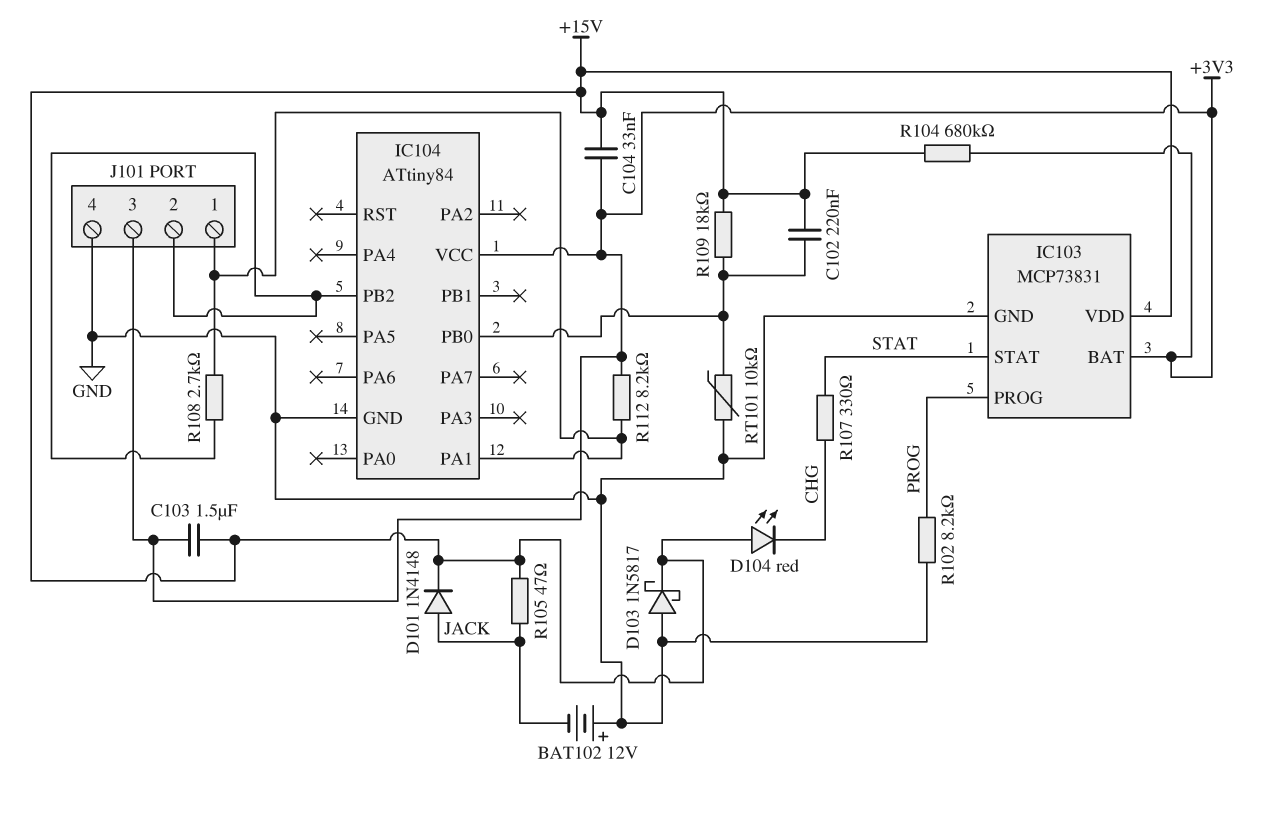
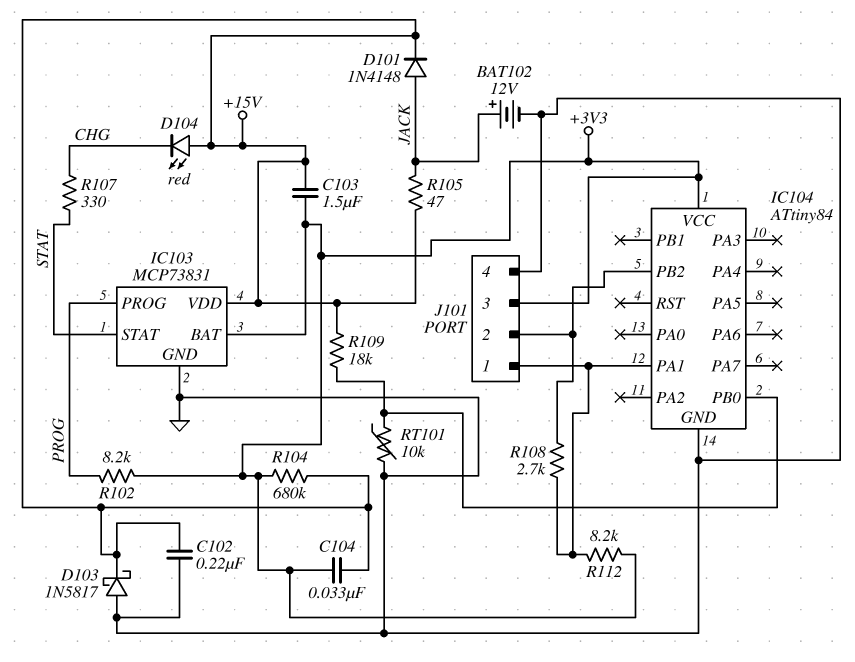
BAT102: 12V (plus GND, minus JACK) -> 12V (plus JACK, minus GND)
C102: 220nF (+15V, IC104/PB0) -> 220nF (+15V, GND)
R102: 8.2k (GND, PROG) -> 8.2k (+3V3, PROG)

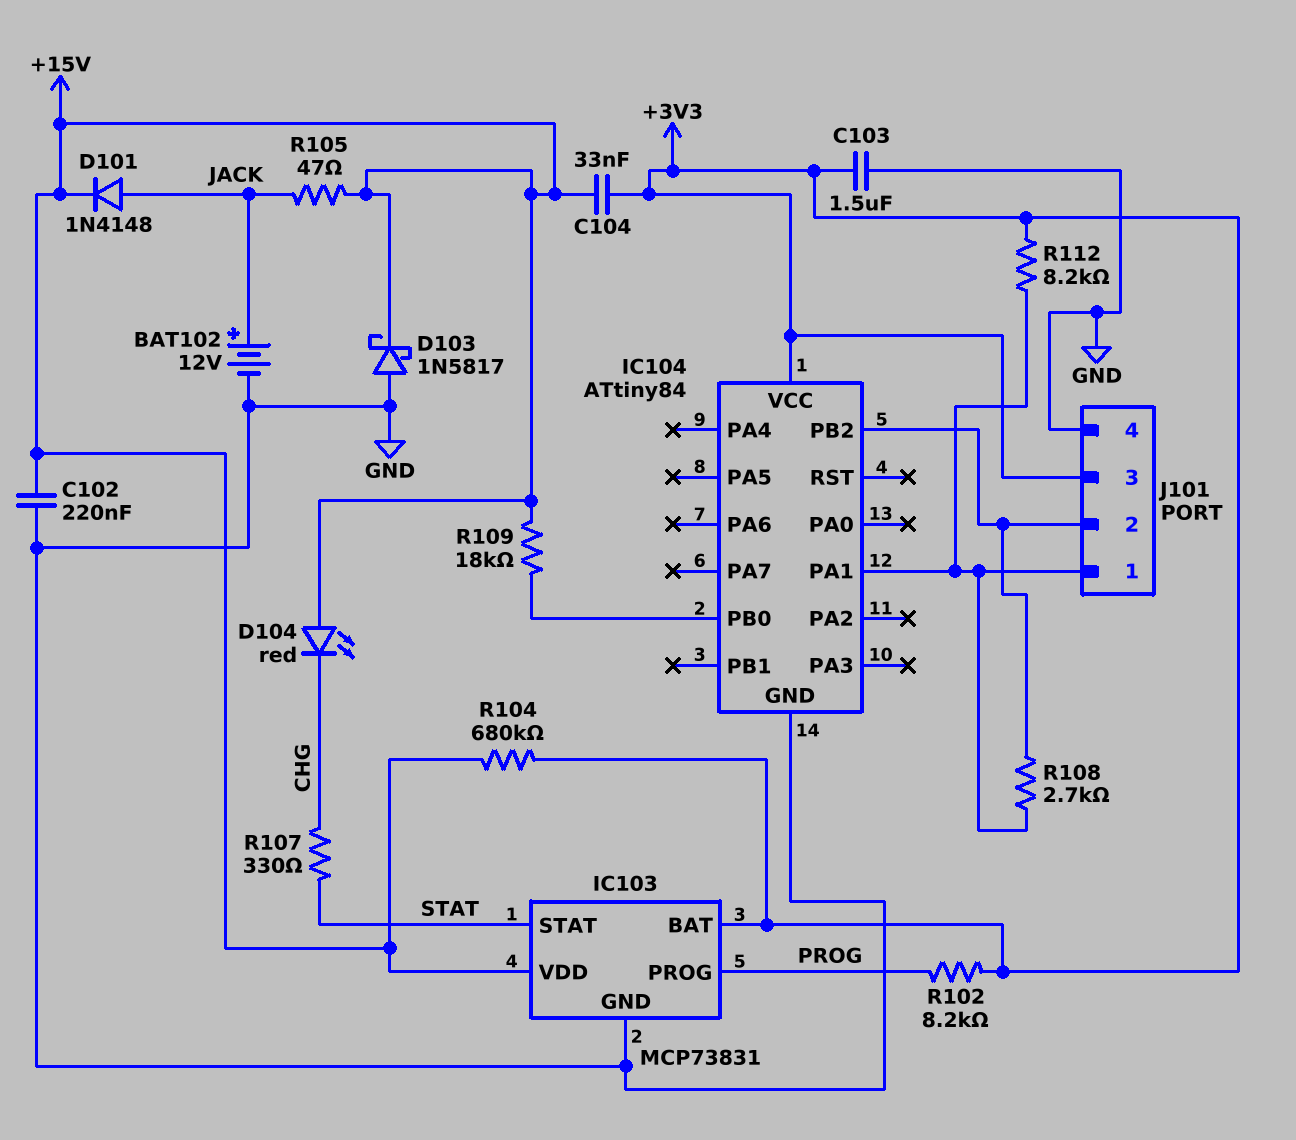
C103: 1.5uF (+3V3, +15V) -> 1.5uF (+3V3, GND)
RT101: 10k (GND, IC104/PB0) -> none

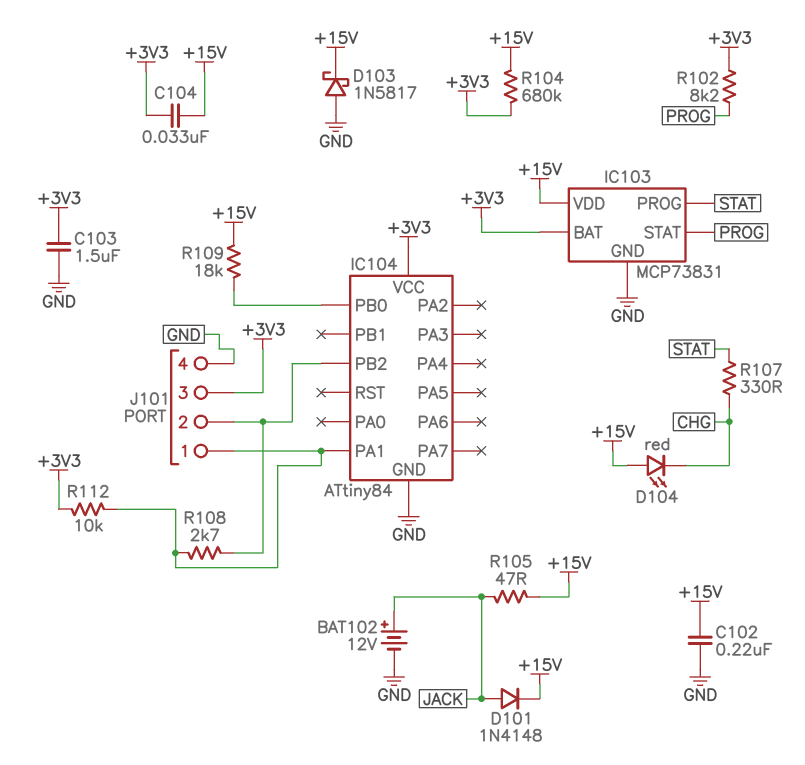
IC103 pin PROG: PROG -> STAT
IC103 pin STAT: STAT -> PROG
R112: 8.2k (+3V3, IC104/PA1) -> 10k (+3V3, IC104/PA1)

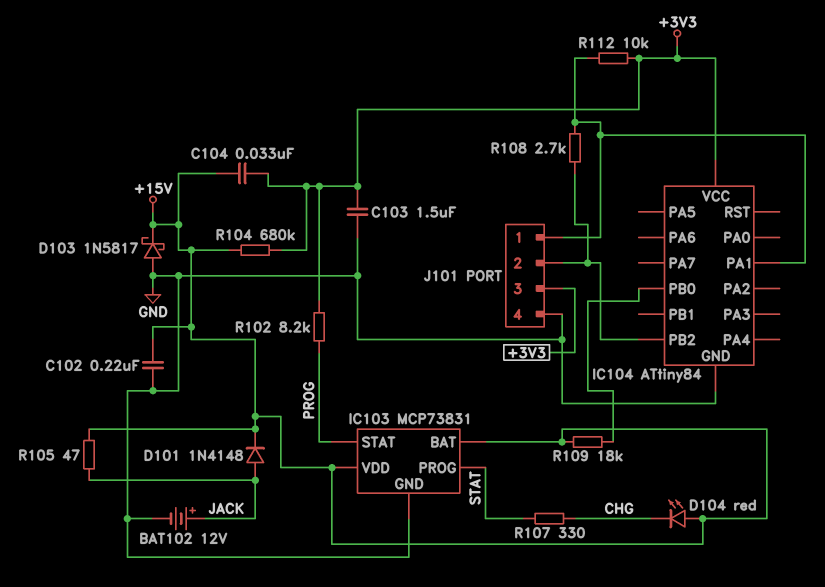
IC103 pin BAT: +3V3 -> +15V

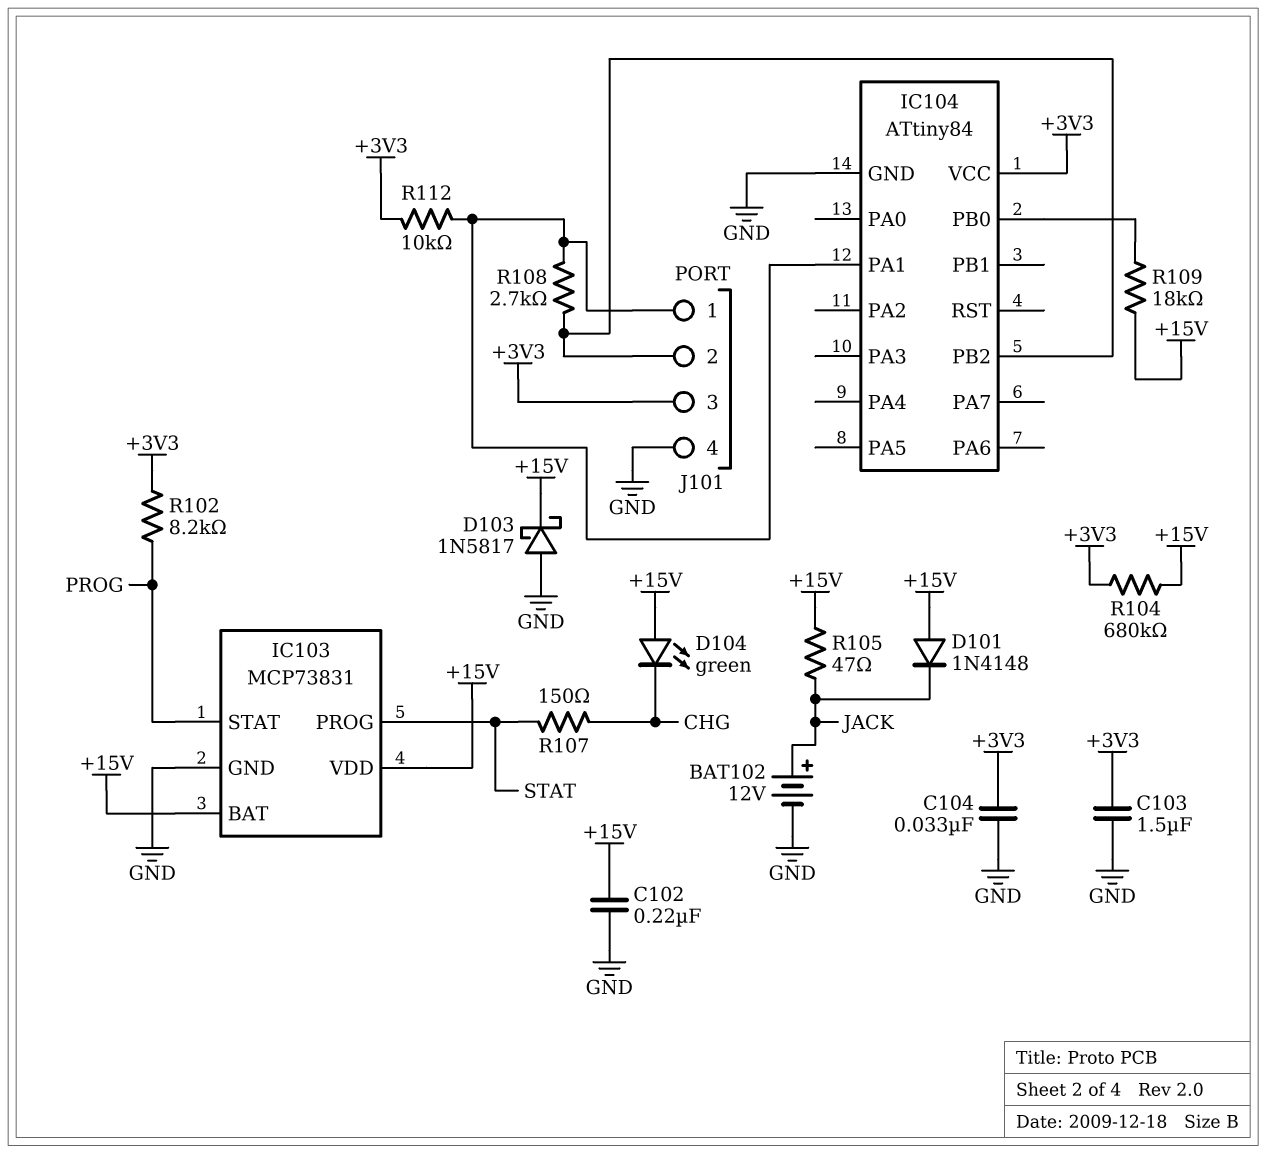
C104: 33nF (+3V3, +15V) -> 33nF (+3V3, GND)
D101: diode 1N4148 (A JACK, K +15V) -> diode 1N4148 (A +15V, K JACK)
D104: LED red (A +15V, K CHG) -> LED green (A +15V, K CHG)
R107: 330 (CHG, STAT) -> 150 (CHG, STAT)

